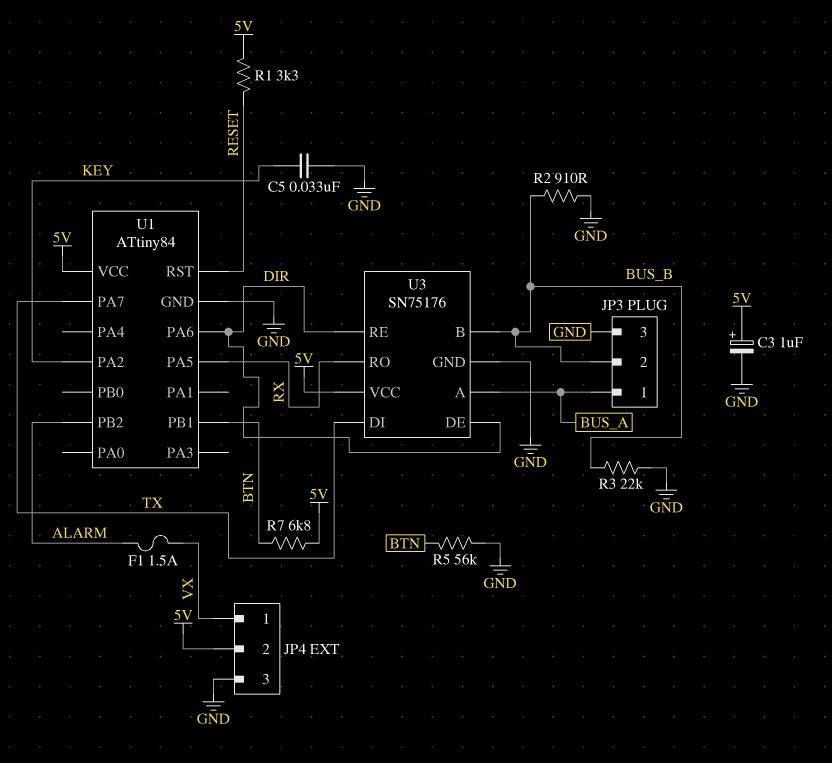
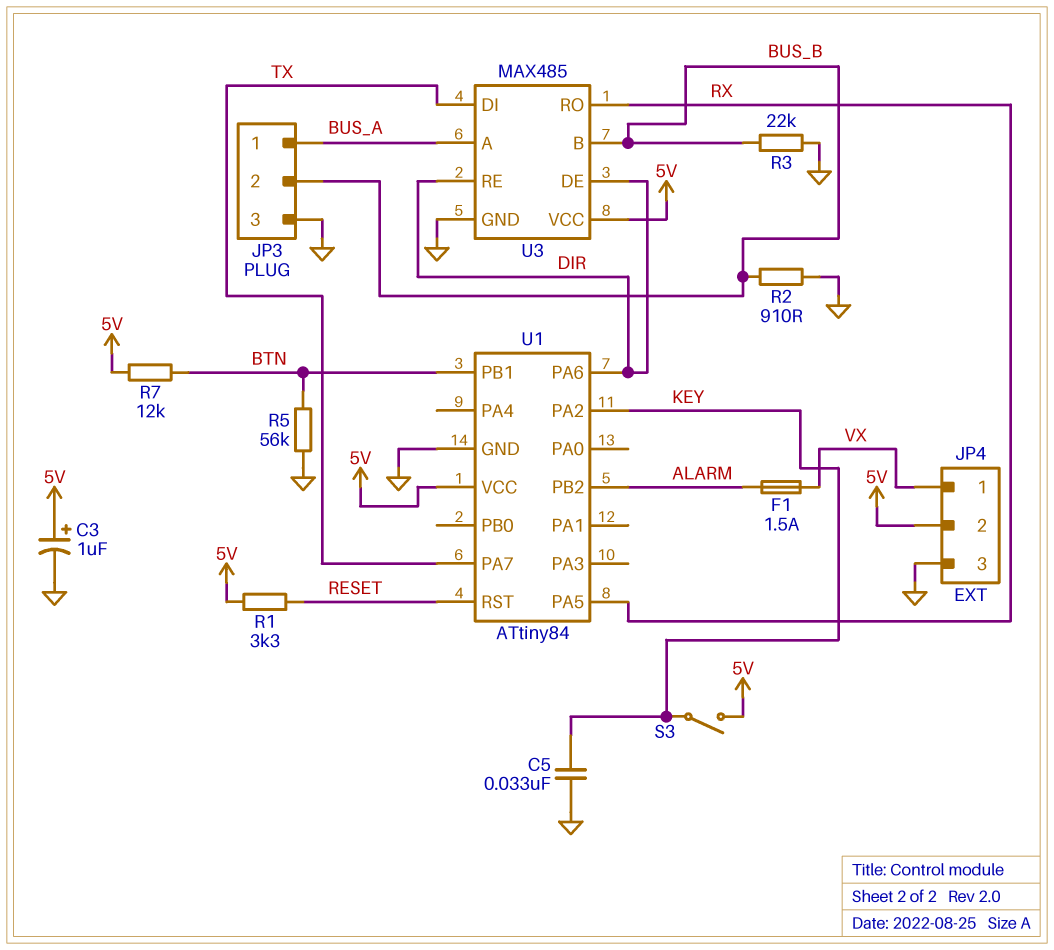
R7: 6.8k (5V, BTN) -> 12k (5V, BTN)
S3: none -> switch (5V, KEY)
U3: SN75176 -> MAX485

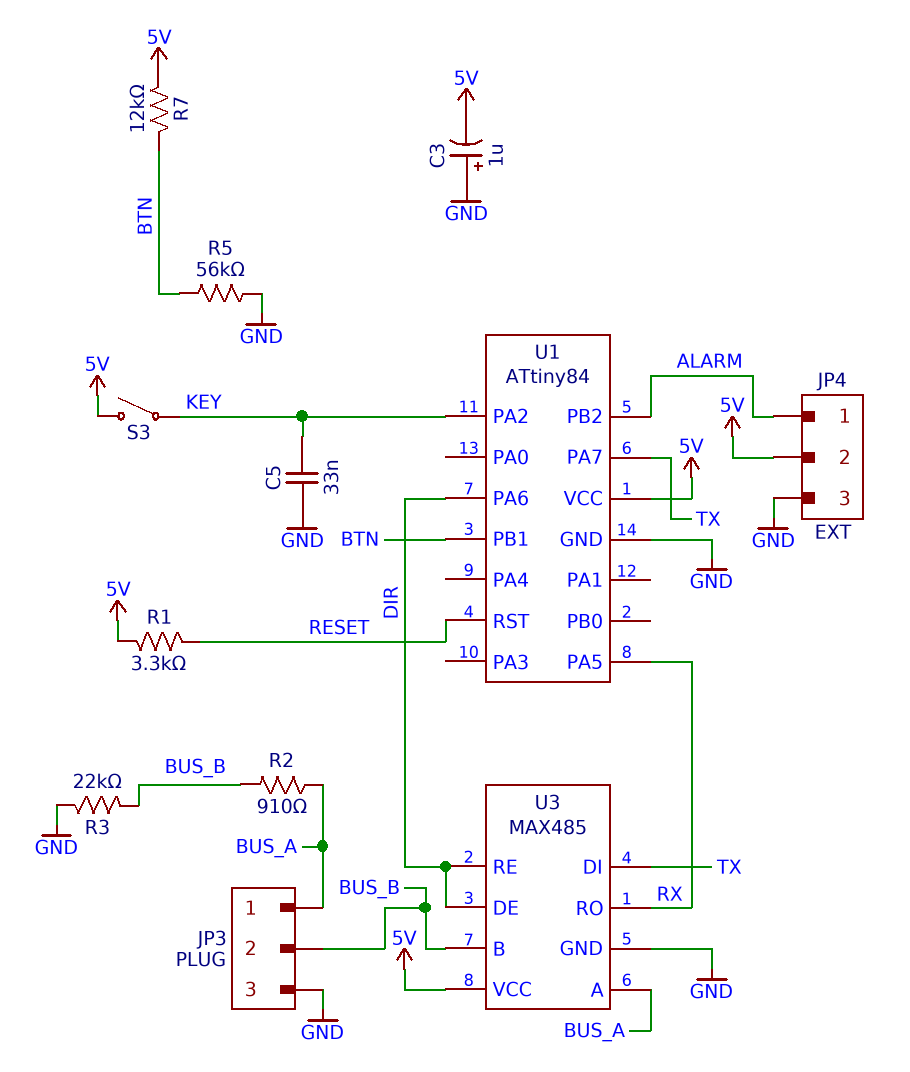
C3: 1uF (plus 5V, minus GND) -> 1uF (plus GND, minus 5V)
F1: 1.5A (ALARM, VX) -> none
JP4 pin 1: VX -> ALARM
R2: 910 (BUS_B, GND) -> 910 (BUS_A, BUS_B)

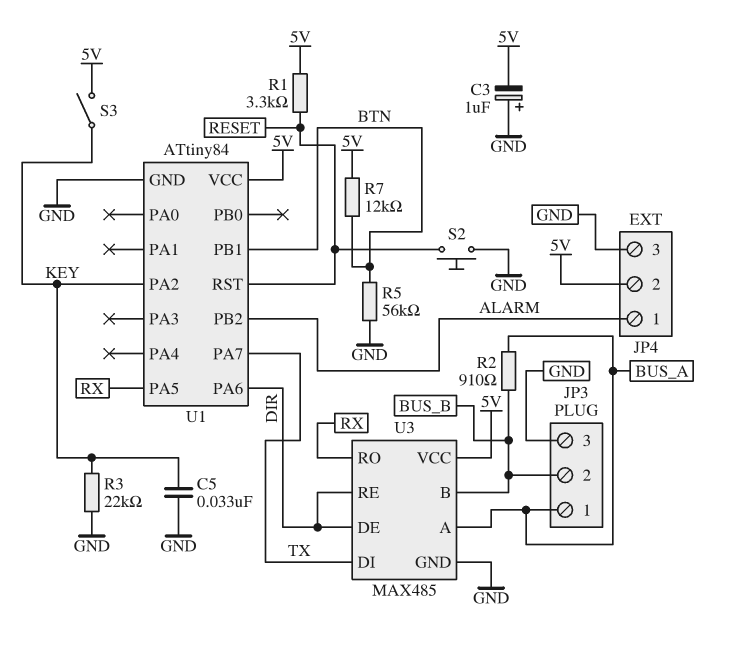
R3: 22k (BUS_B, GND) -> 22k (GND, KEY)
S2: none -> button (GND, RESET)

